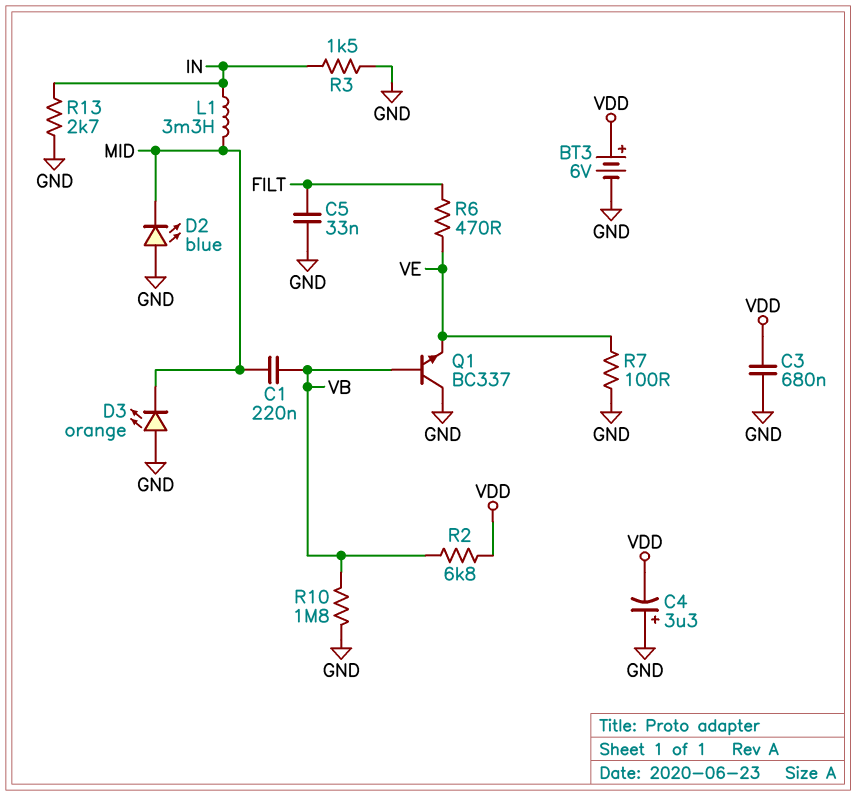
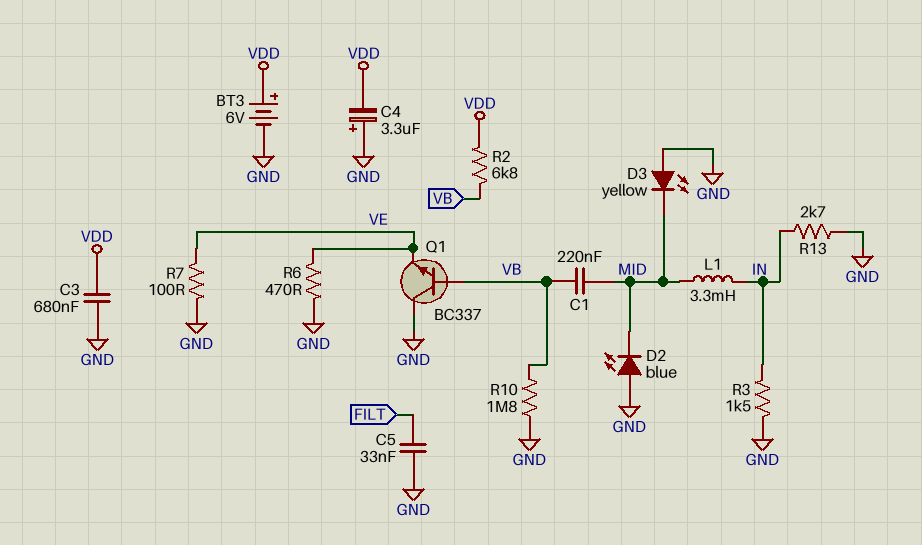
D3: LED orange (A GND, K MID) -> LED yellow (A GND, K MID)
R6: 470 (FILT, VE) -> 470 (GND, VE)

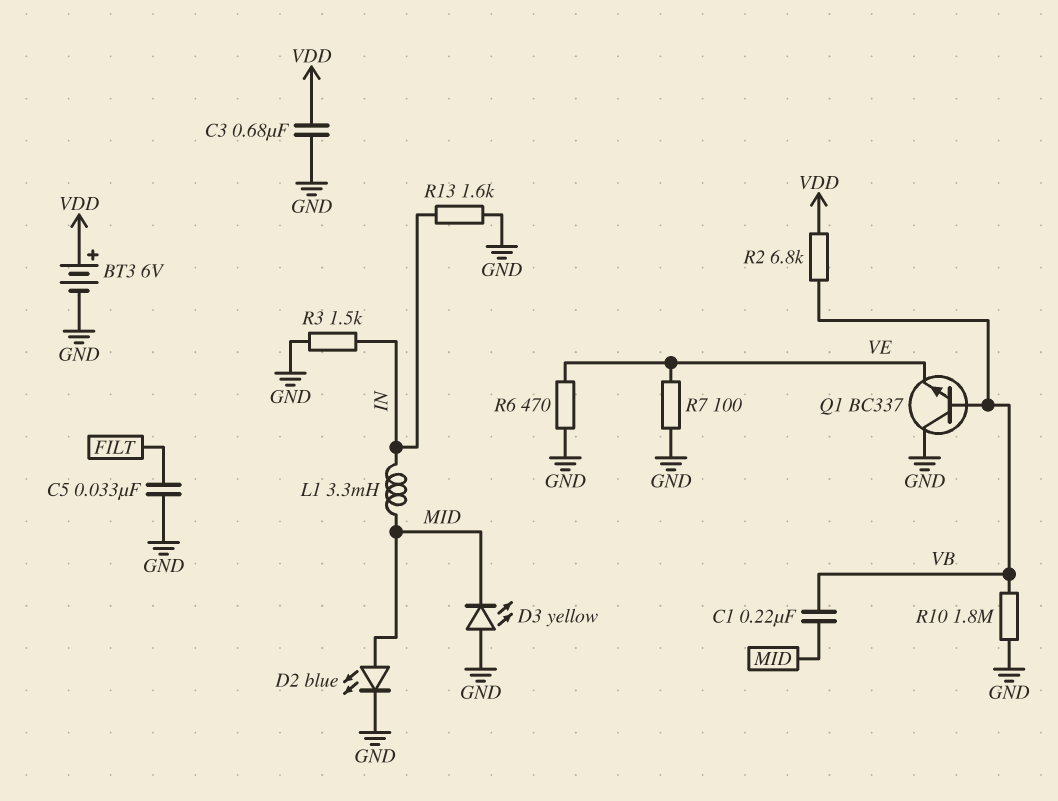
C4: 3.3uF (plus GND, minus VDD) -> none
D2: LED blue (A GND, K MID) -> LED blue (A MID, K GND)
R13: 2.7k (GND, IN) -> 1.6k (GND, IN)

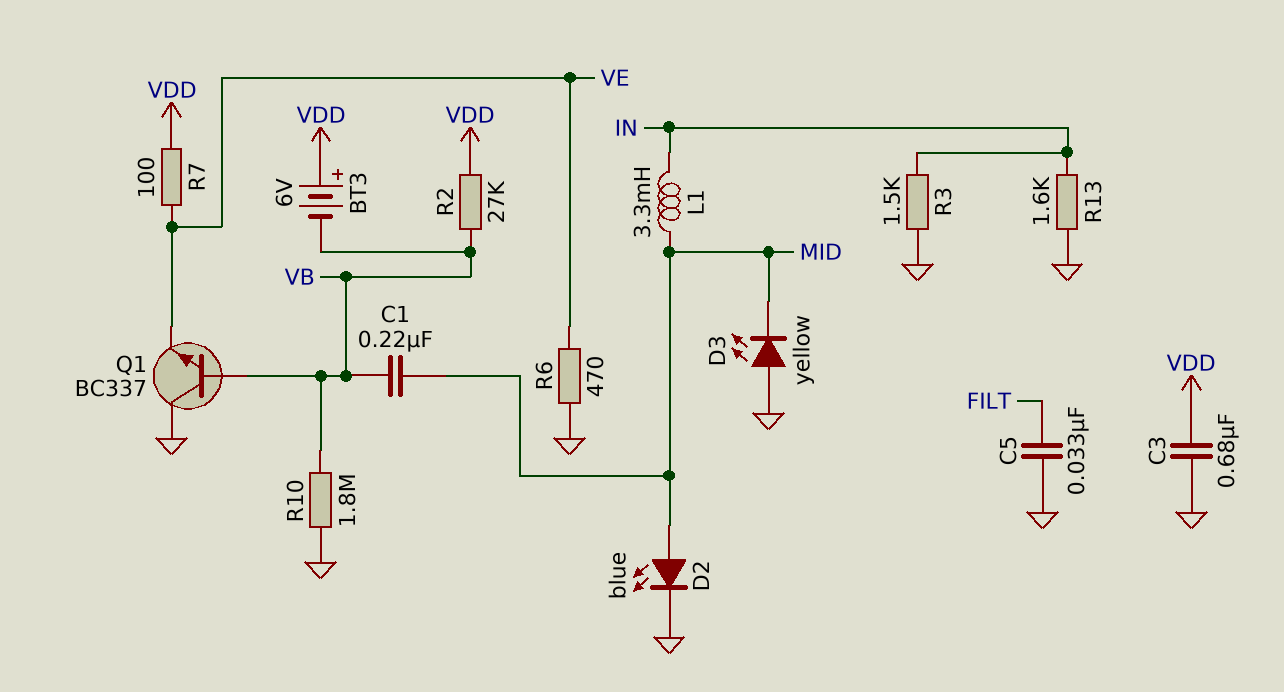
BT3: 6V (plus VDD, minus GND) -> 6V (plus VDD, minus VB)
R2: 6.8k (VB, VDD) -> 27k (VB, VDD)
R7: 100 (GND, VE) -> 100 (VDD, VE)

